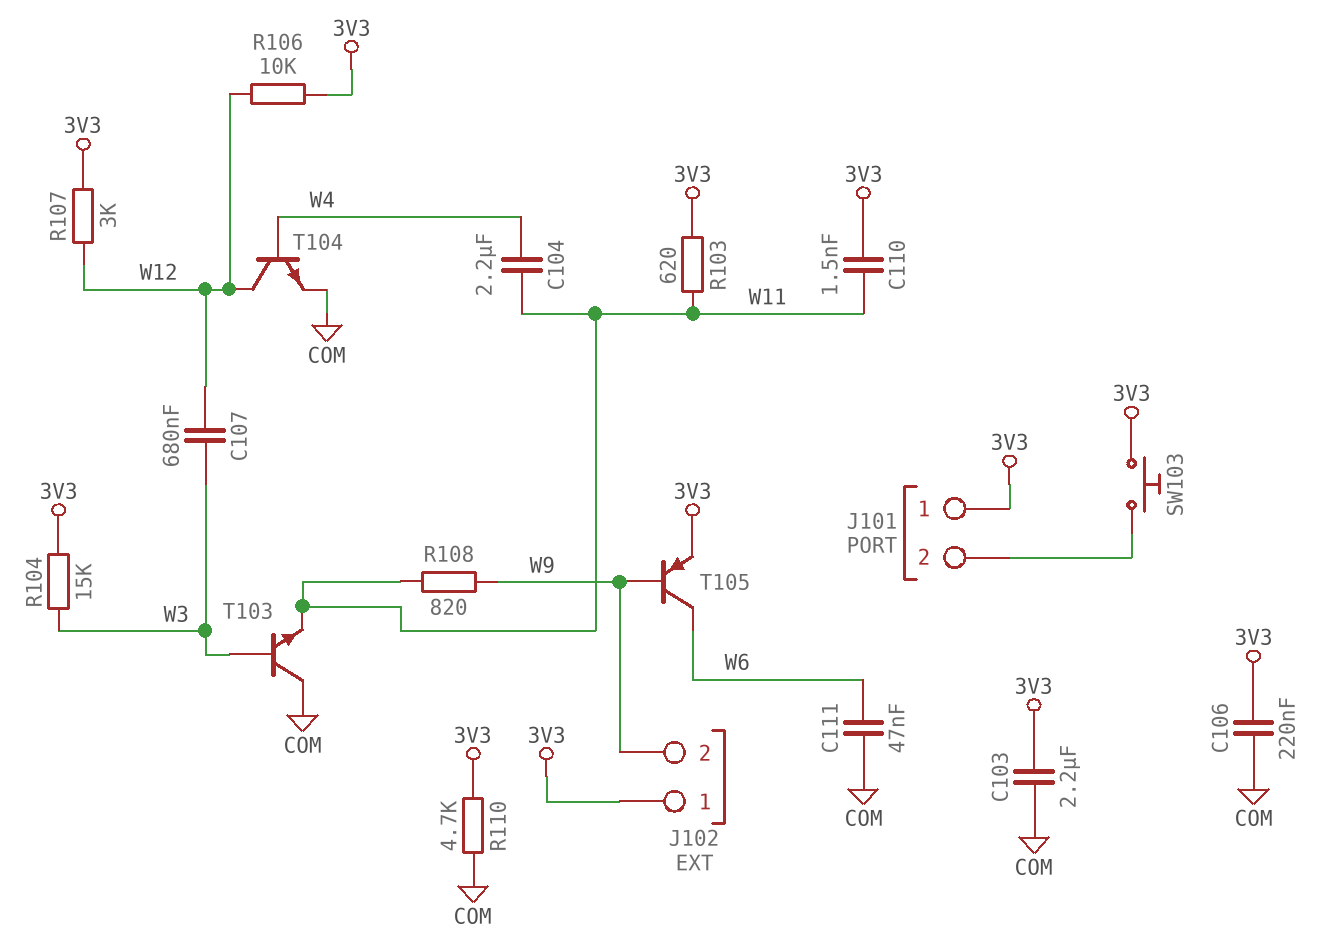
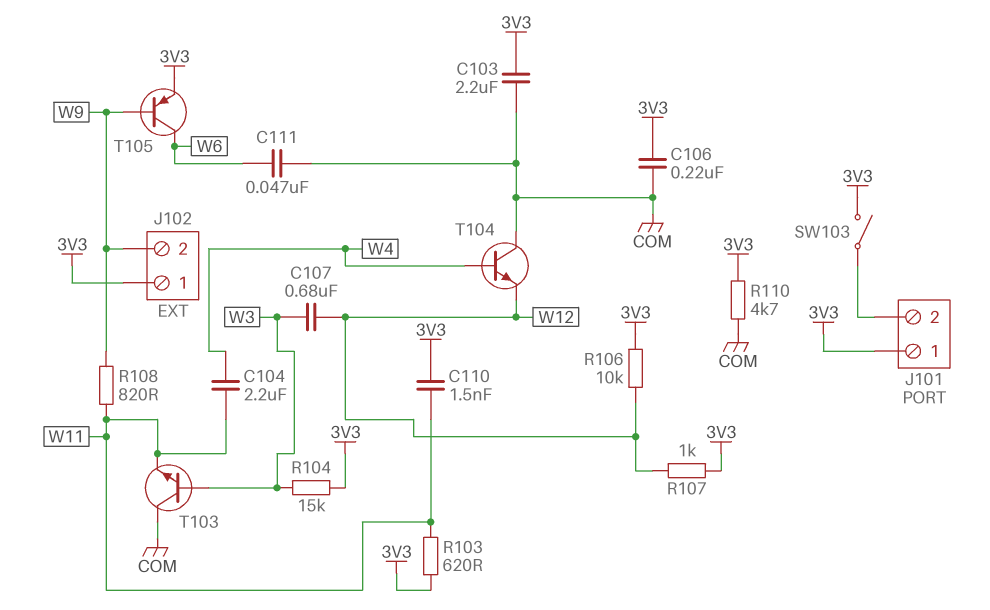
R107: 3k (3V3, W12) -> 1k (3V3, W12)
SW103: button (3V3, J101/2) -> switch (3V3, J101/2)
T104: NPN (B W4, C W12, E COM) -> NPN (B W4, C COM, E W12)

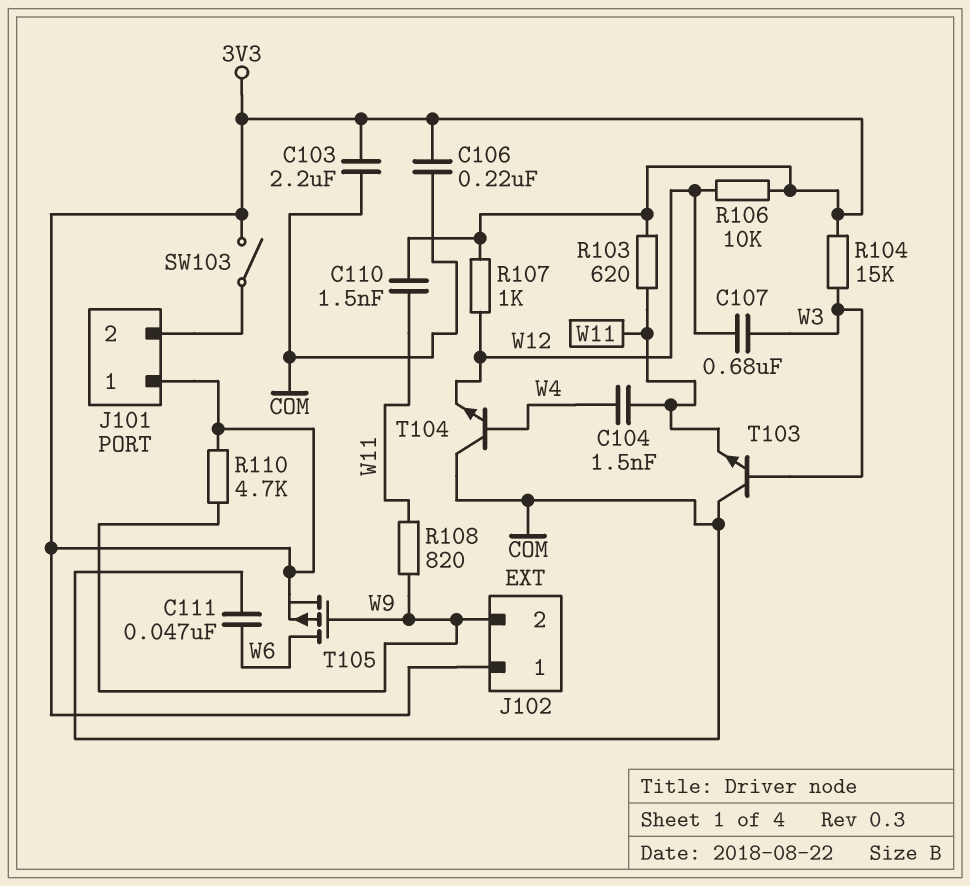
C104: 2.2uF (W4, W11) -> 1.5nF (W4, W11)
R110: 4.7k (3V3, COM) -> 4.7k (3V3, W9)
T105: PNP (B W9, C W6, E 3V3) -> PMOS (G W9, D W6, S 3V3)

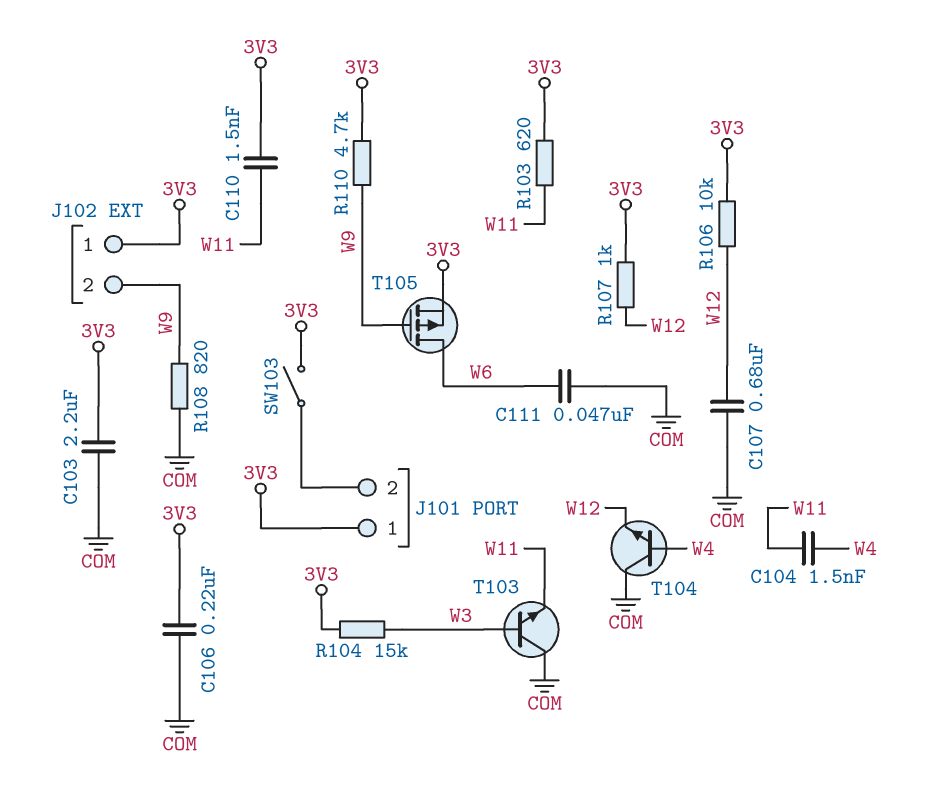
C107: 680nF (W3, W12) -> 680nF (COM, W12)
R108: 820 (W9, W11) -> 820 (COM, W9)

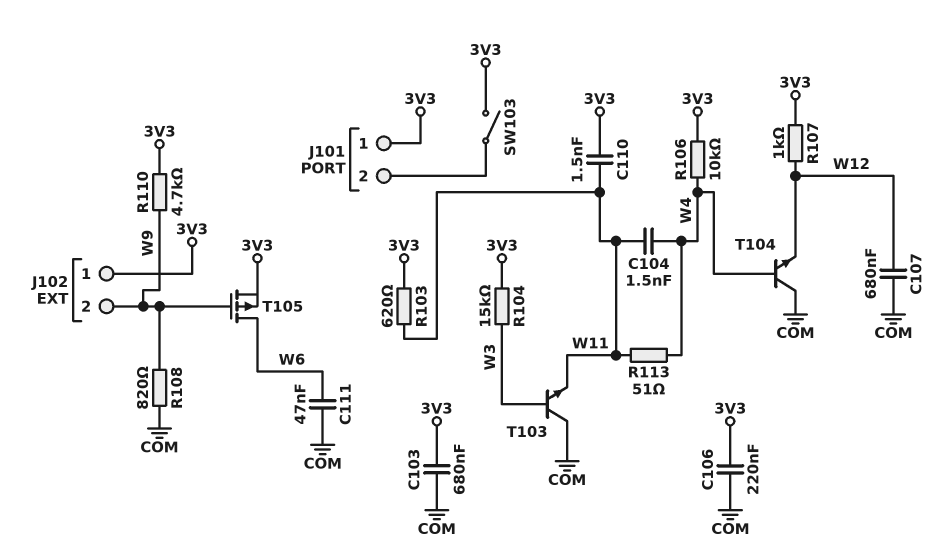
C103: 2.2uF (3V3, COM) -> 680nF (3V3, COM)
R106: 10k (3V3, W12) -> 10k (3V3, W4)
R113: none -> 51 (W4, W11)

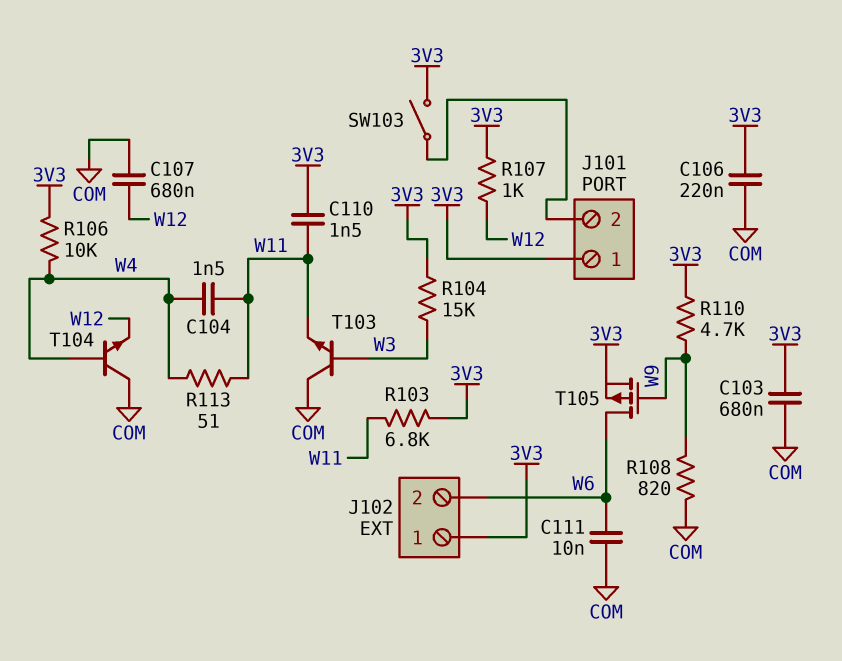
C111: 47nF (COM, W6) -> 10nF (COM, W6)
J102 pin 2: W9 -> W6
R103: 620 (3V3, W11) -> 6.8k (3V3, W11)

